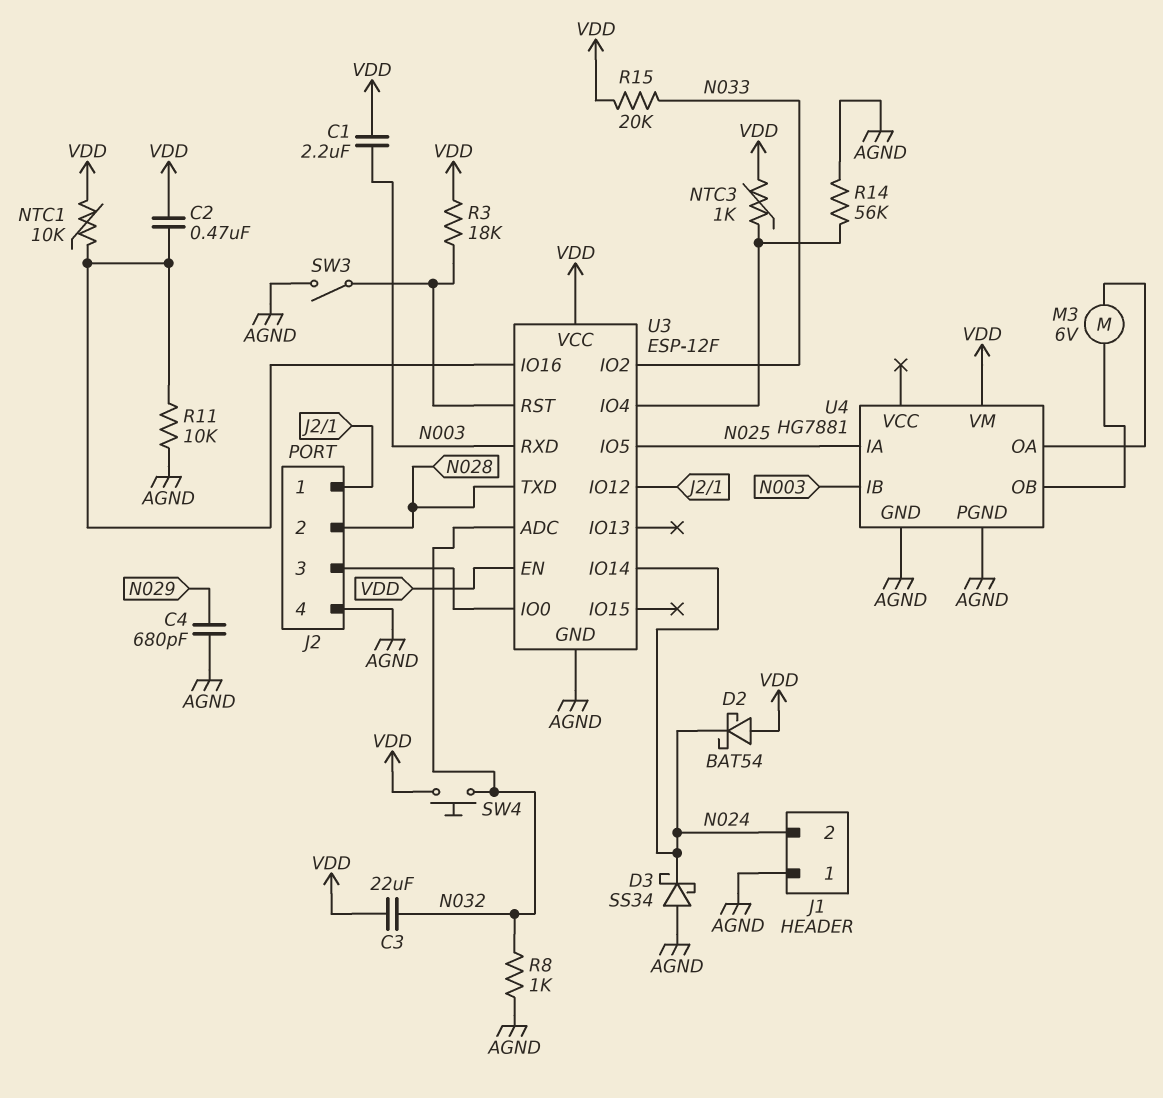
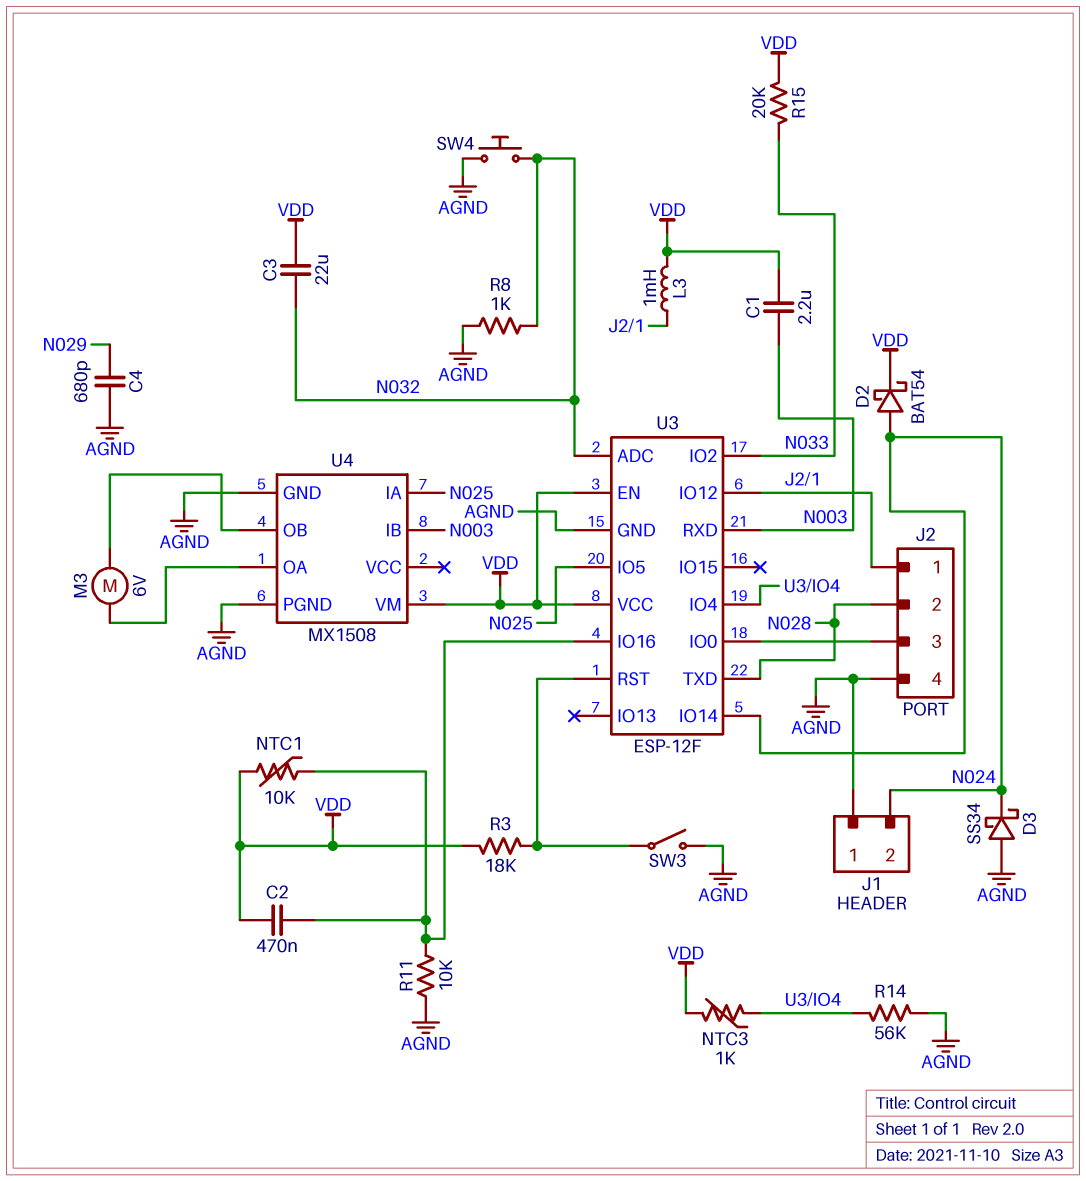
D2: schottky BAT54 (A VDD, K N024) -> schottky BAT54 (A N024, K VDD)
L3: none -> 1mH (J2/1, VDD)
SW4: button (N032, VDD) -> button (AGND, N032)
U4: HG7881 -> MX1508

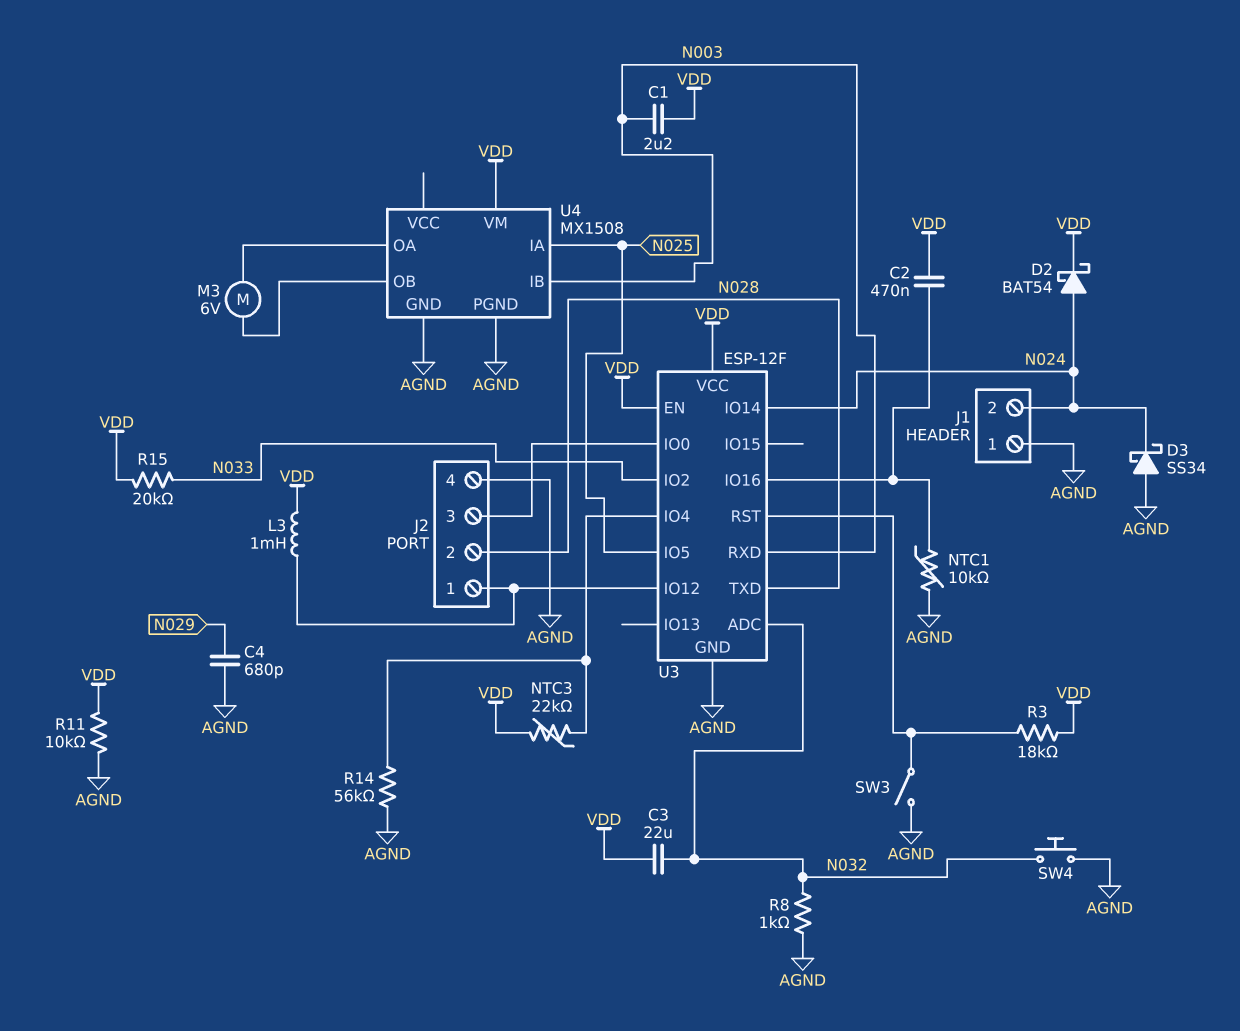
NTC1: 10k (U3/IO16, VDD) -> 10k (AGND, U3/IO16)
NTC3: 1k (U3/IO4, VDD) -> 22k (U3/IO4, VDD)
R11: 10k (AGND, U3/IO16) -> 10k (AGND, VDD)

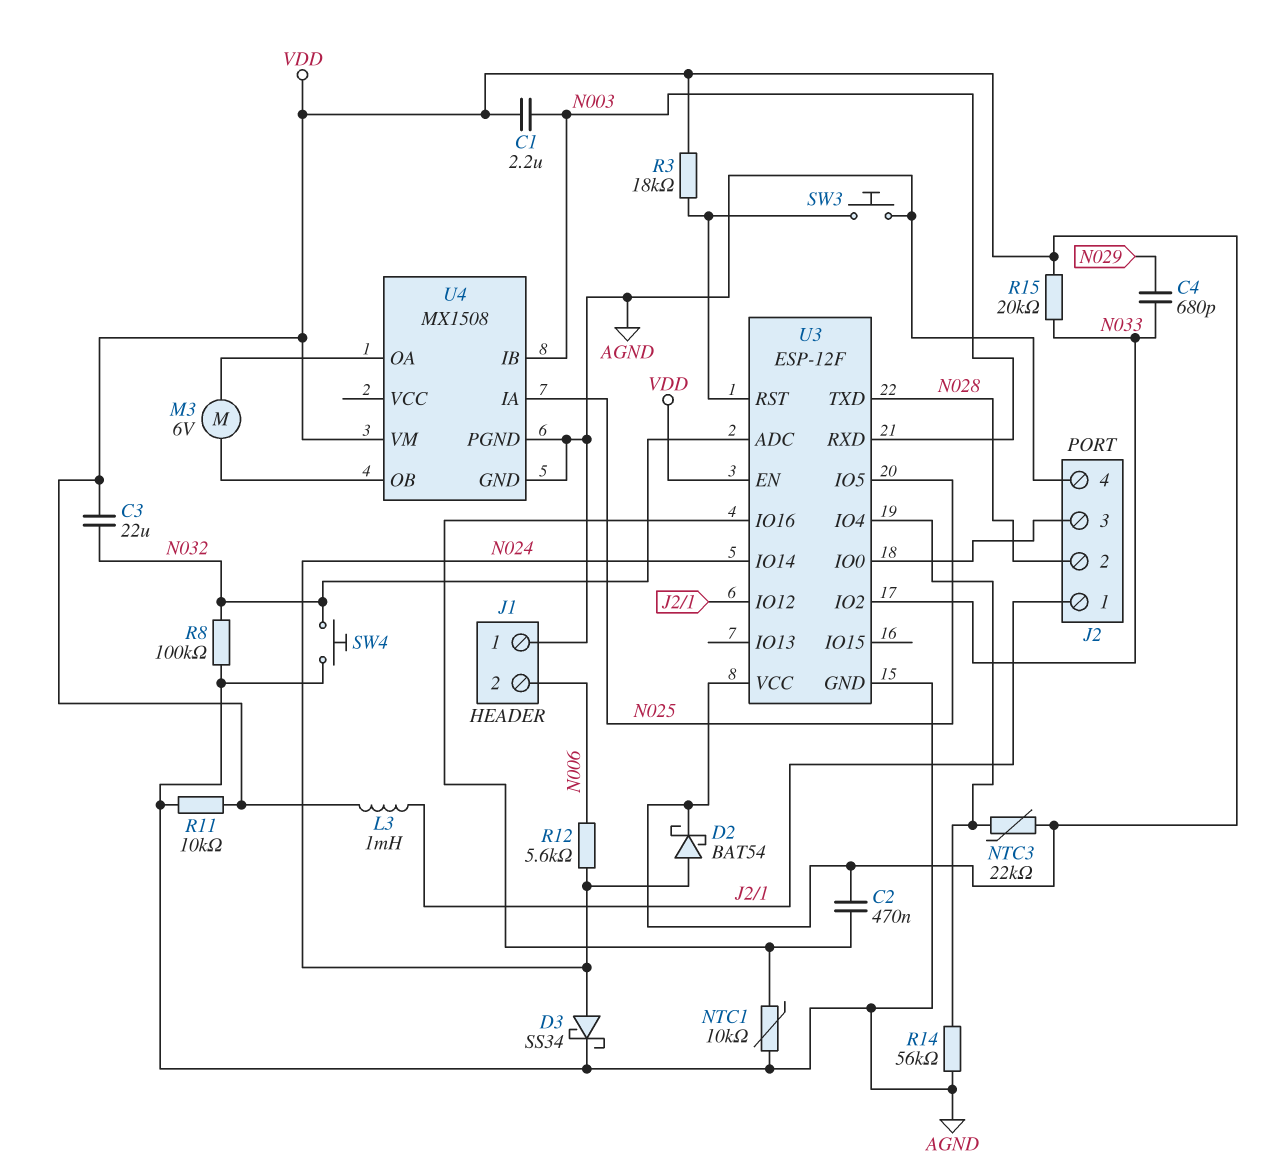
C4: 680pF (AGND, N029) -> 680pF (N029, N033)
D3: schottky SS34 (A AGND, K N024) -> schottky SS34 (A N024, K AGND)
J1 pin 2: N024 -> N006
R8: 1k (AGND, N032) -> 100k (AGND, N032)
R12: none -> 5.6k (N006, N024)
SW3: switch (AGND, U3/RST) -> button (AGND, U3/RST)

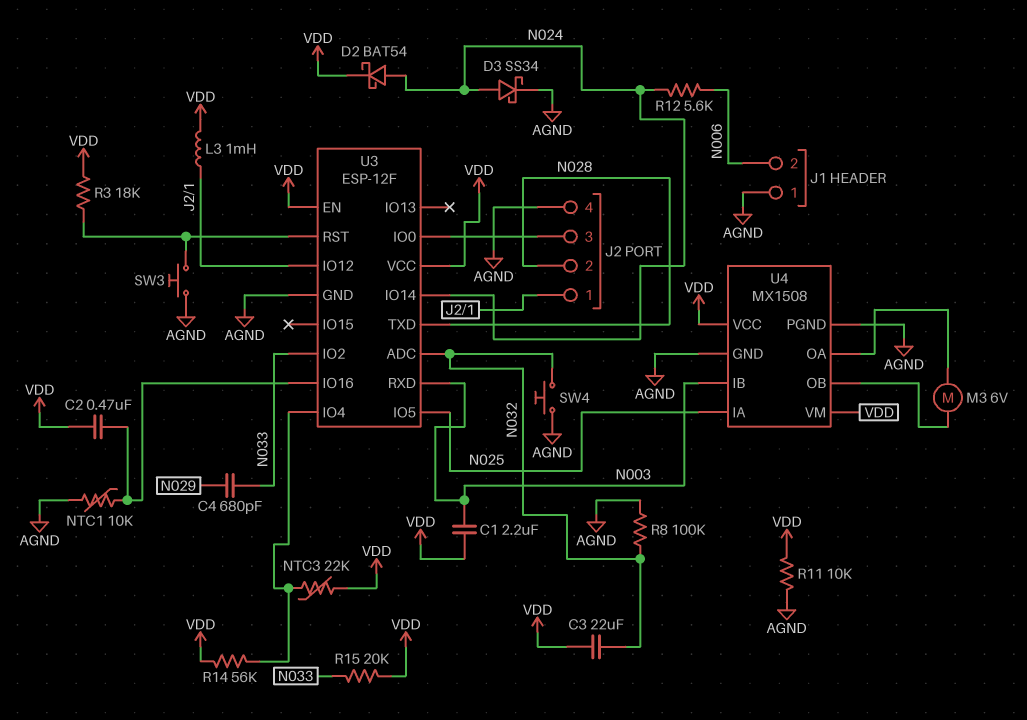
R14: 56k (AGND, U3/IO4) -> 56k (U3/IO4, VDD)
U4 pin VCC: none -> VDD

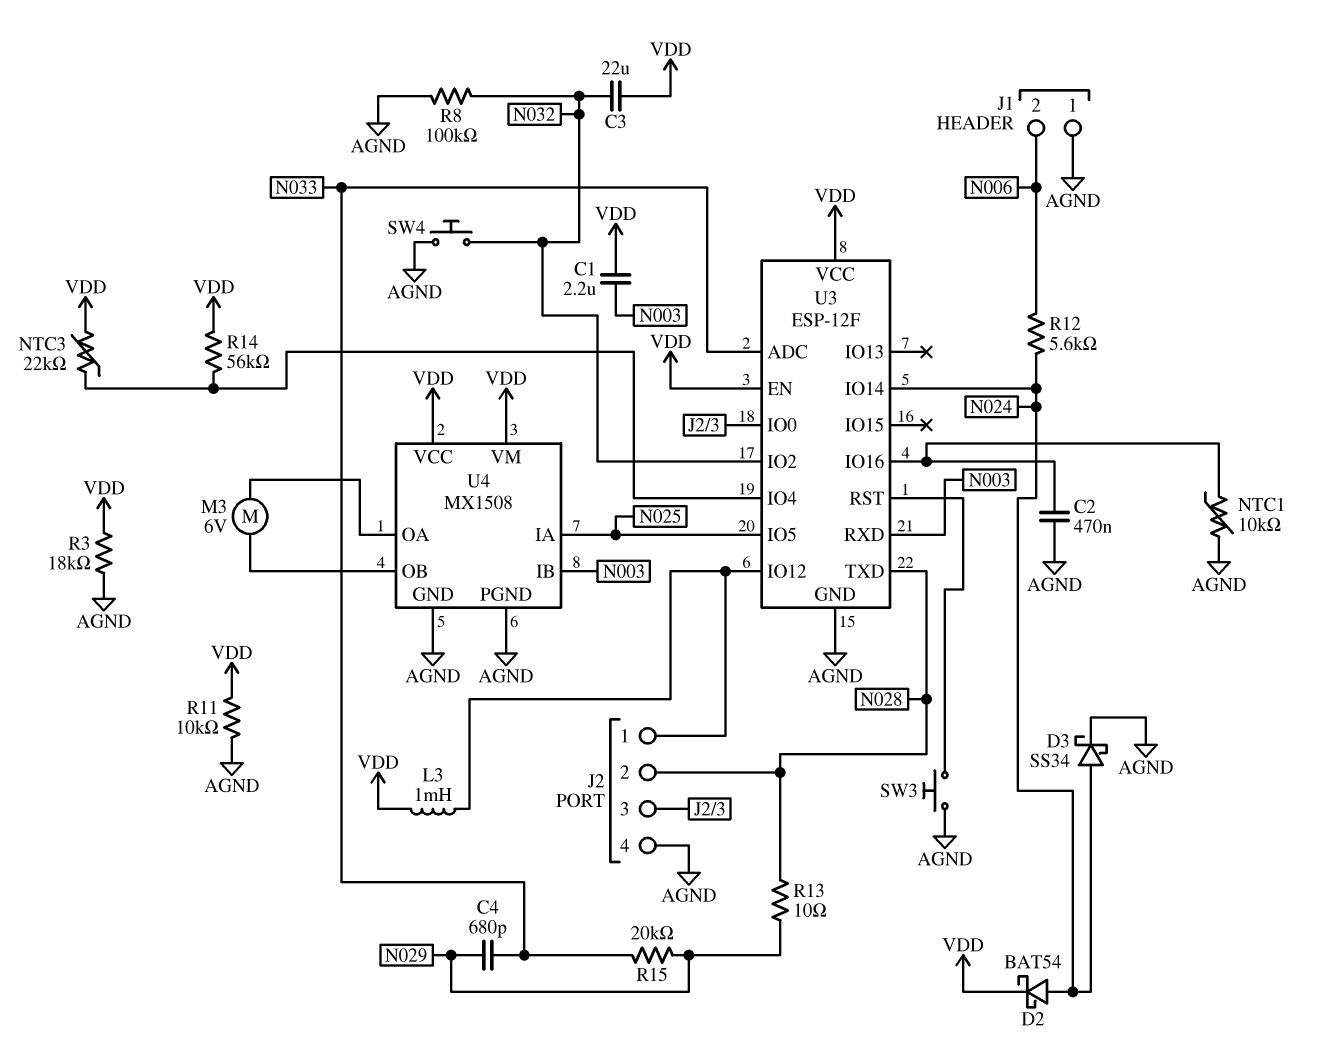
C2: 470nF (U3/IO16, VDD) -> 470nF (AGND, U3/IO16)
R3: 18k (U3/RST, VDD) -> 18k (AGND, VDD)
R13: none -> 10 (N028, N029)
R15: 20k (N033, VDD) -> 20k (N029, N033)
U3 pin ADC: N032 -> N033
U3 pin IO2: N033 -> N032

